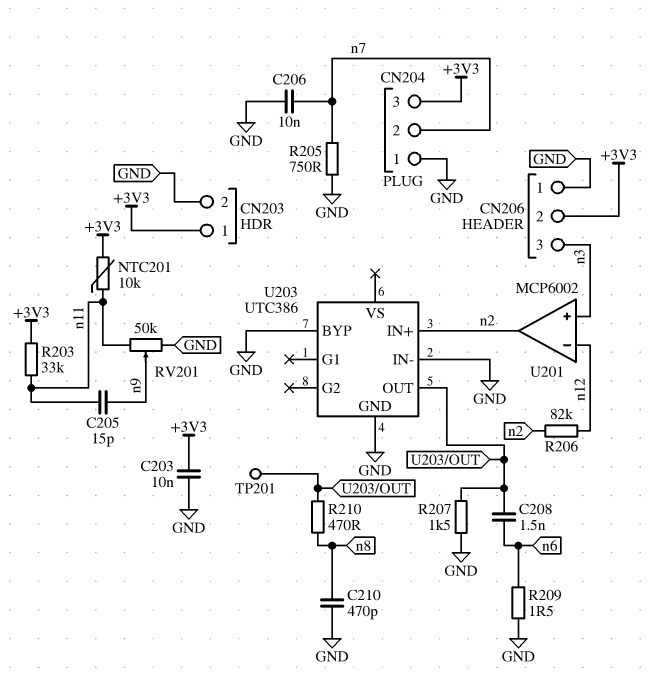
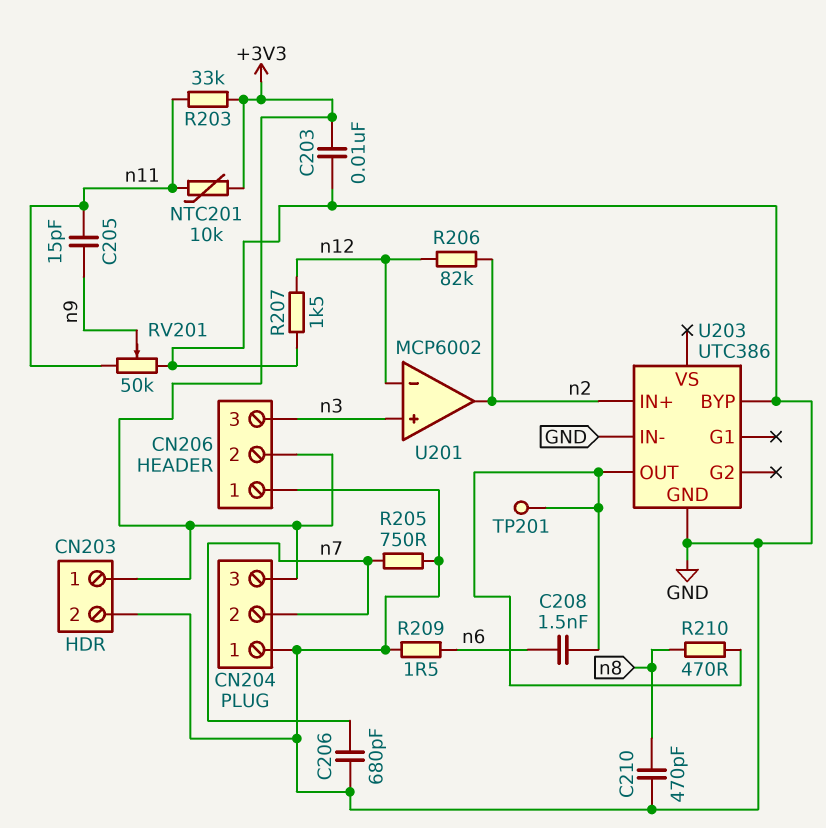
C206: 10nF (GND, n7) -> 680pF (GND, n7)
R207: 1.5k (GND, U203/OUT) -> 1.5k (GND, n12)

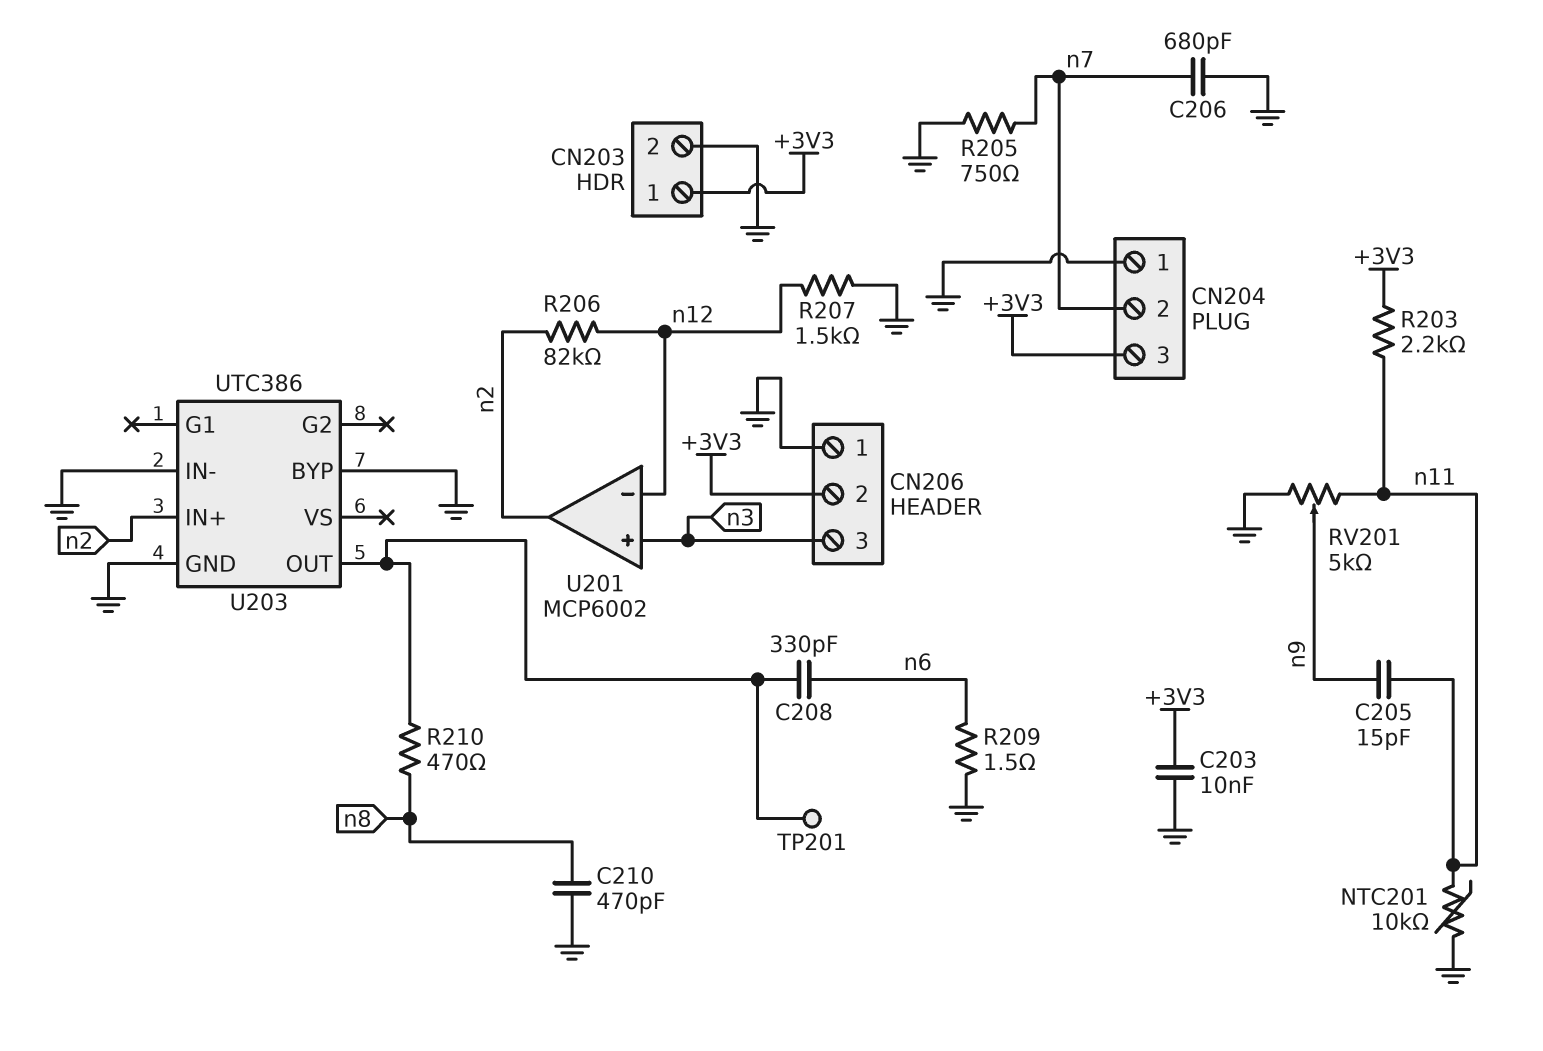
C208: 1.5nF (U203/OUT, n6) -> 330pF (U203/OUT, n6)
NTC201: 10k (+3V3, n11) -> 10k (GND, n11)
R203: 33k (+3V3, n11) -> 2.2k (+3V3, n11)
RV201: 50k (GND, n11, wiper n9) -> 5k (GND, n11, wiper n9)

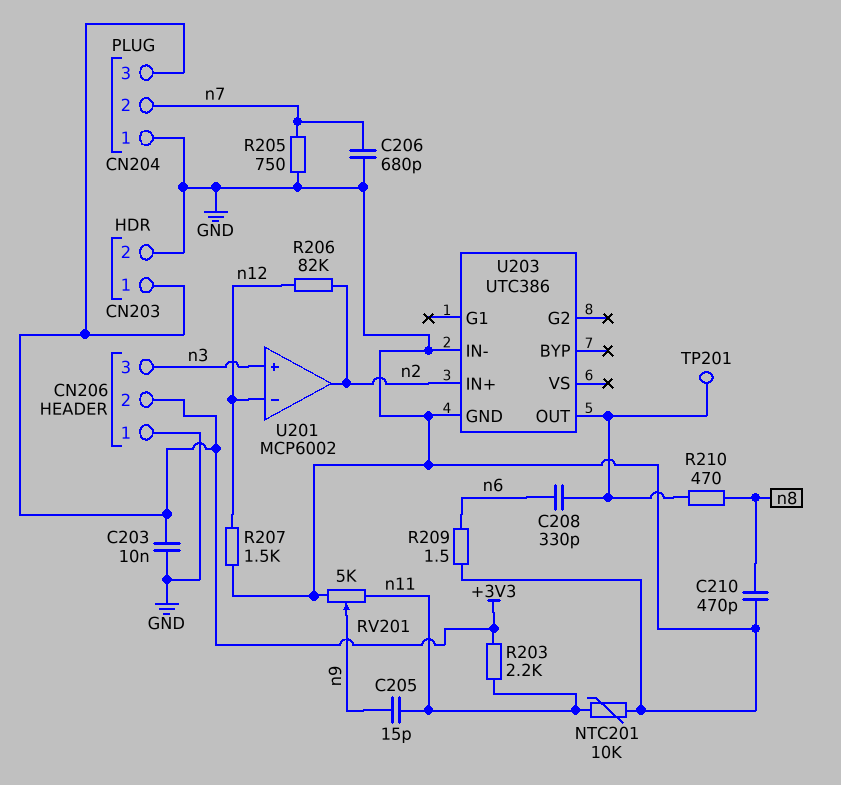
U203 pin BYP: GND -> none

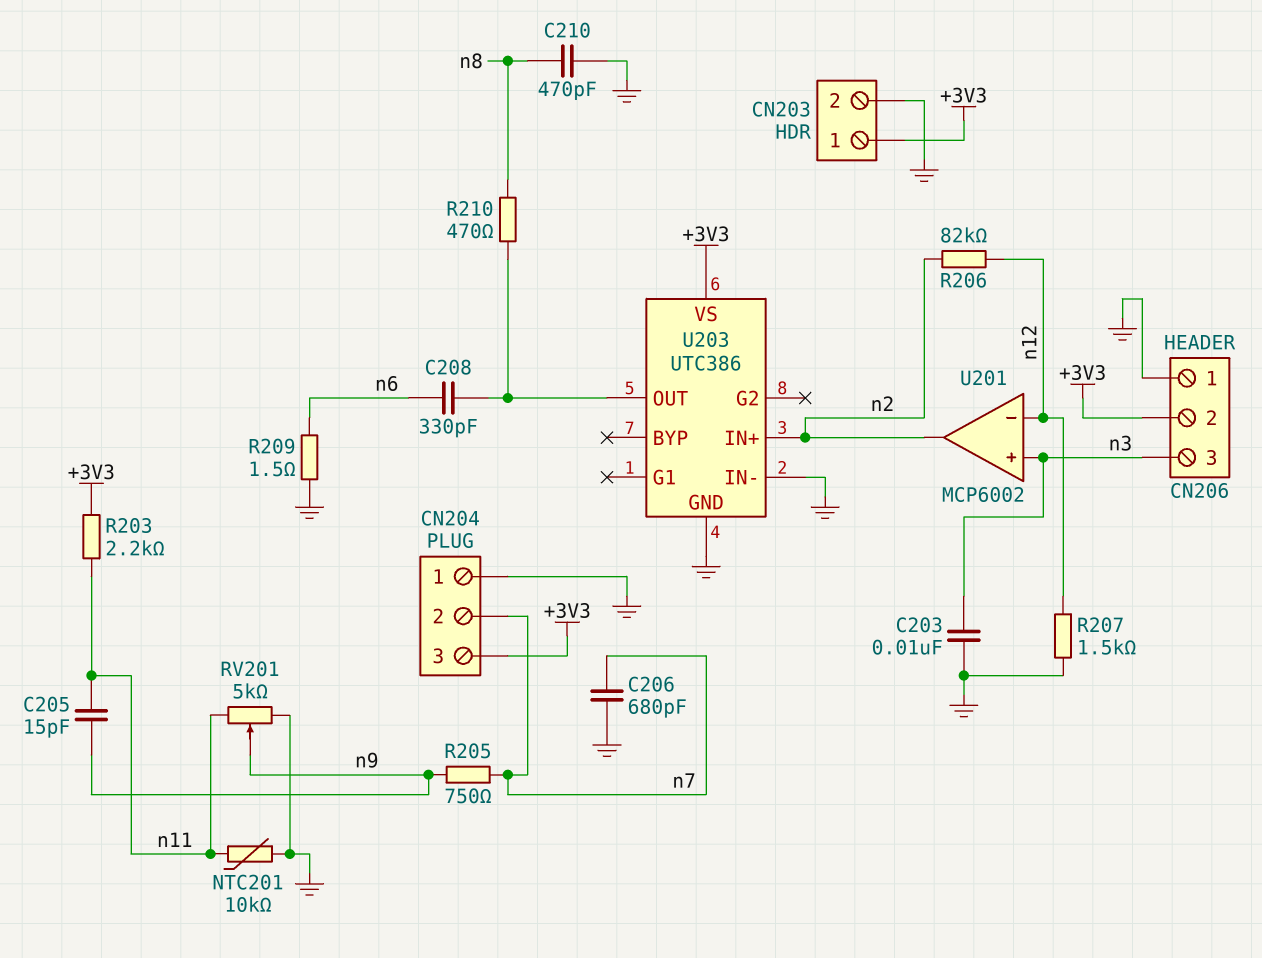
C203: 10nF (+3V3, GND) -> 10nF (GND, n3)
R205: 750 (GND, n7) -> 750 (n7, n9)
TP201: test point (U203/OUT) -> none
U203 pin VS: none -> +3V3

